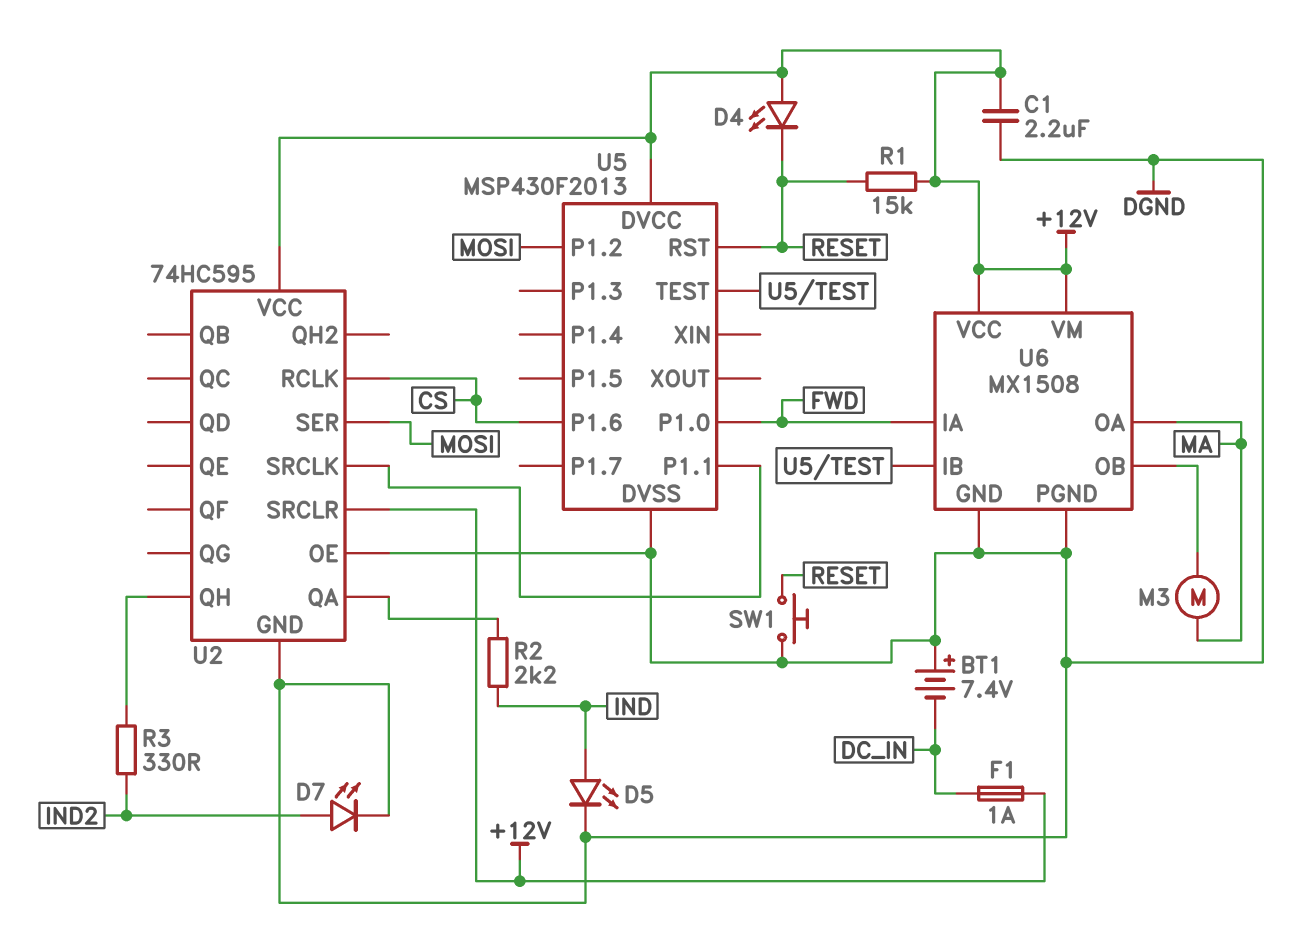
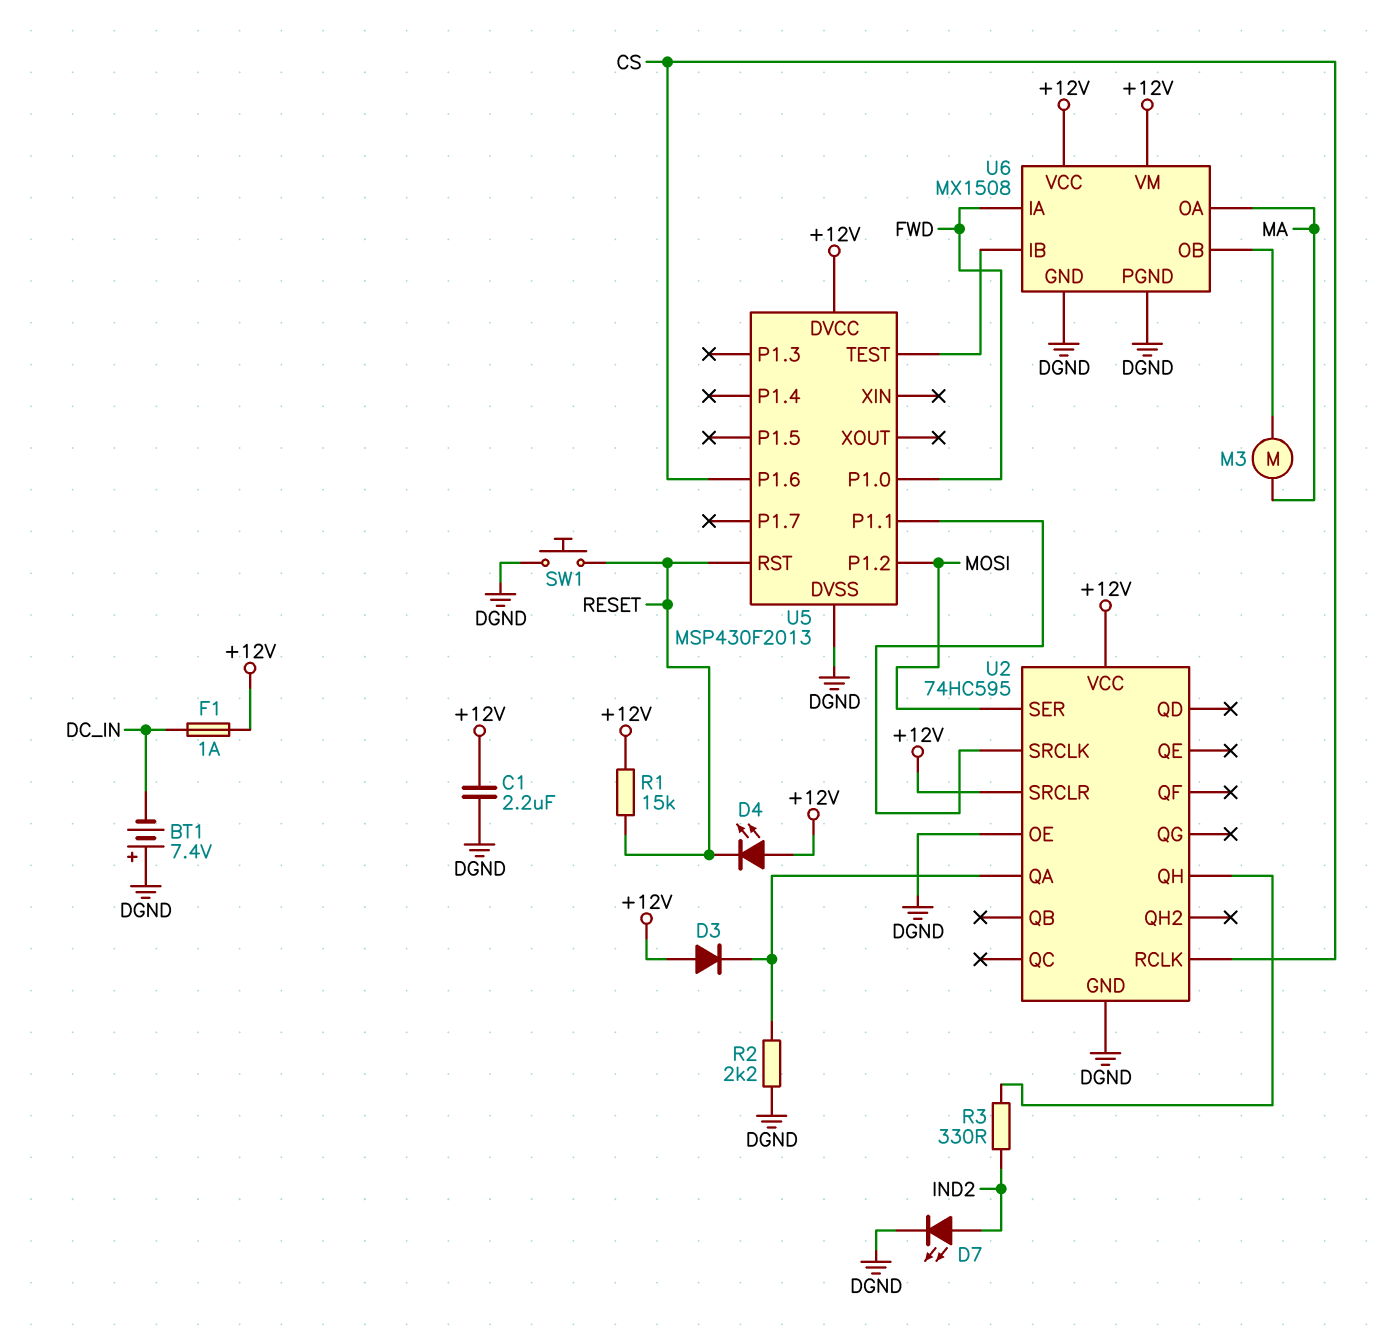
D3: none -> diode (A +12V, K U2/QA)
D5: LED (A IND, K DGND) -> none
R2: 2.2k (IND, U2/QA) -> 2.2k (DGND, U2/QA)

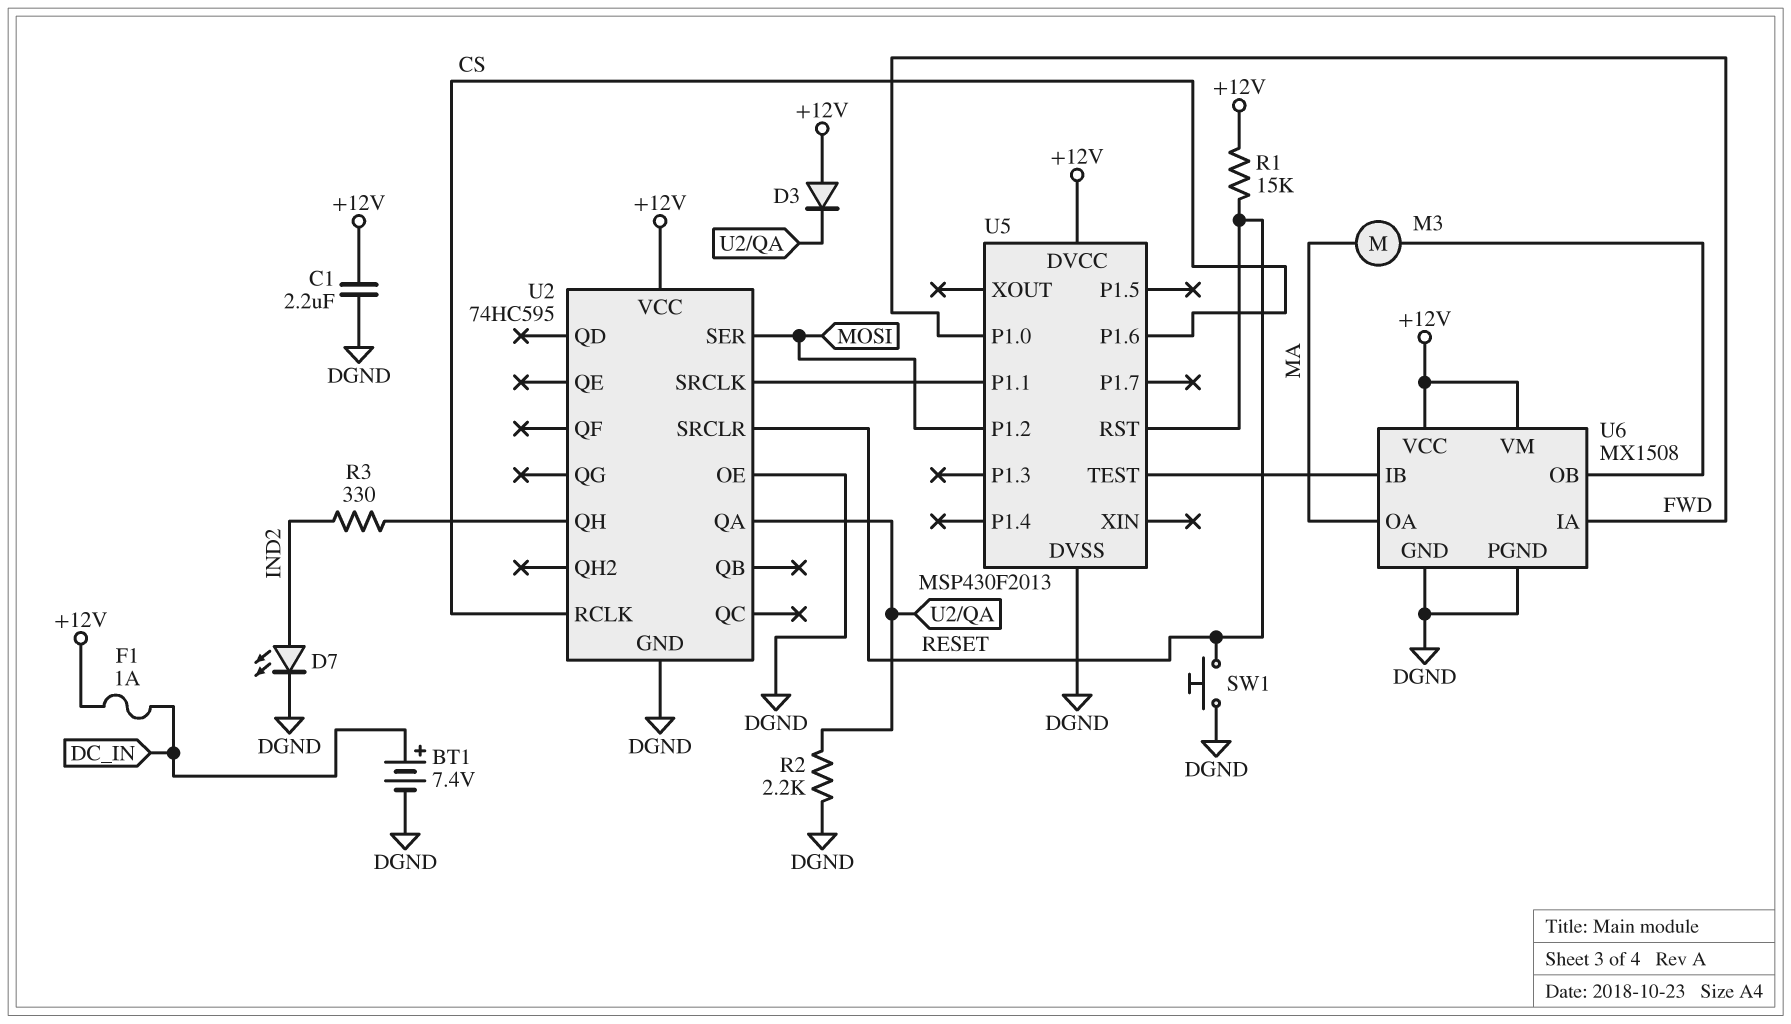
BT1: 7.4V (plus DGND, minus DC_IN) -> 7.4V (plus DC_IN, minus DGND)
D4: LED (A +12V, K RESET) -> none
U2 pin SRCLR: +12V -> RESET

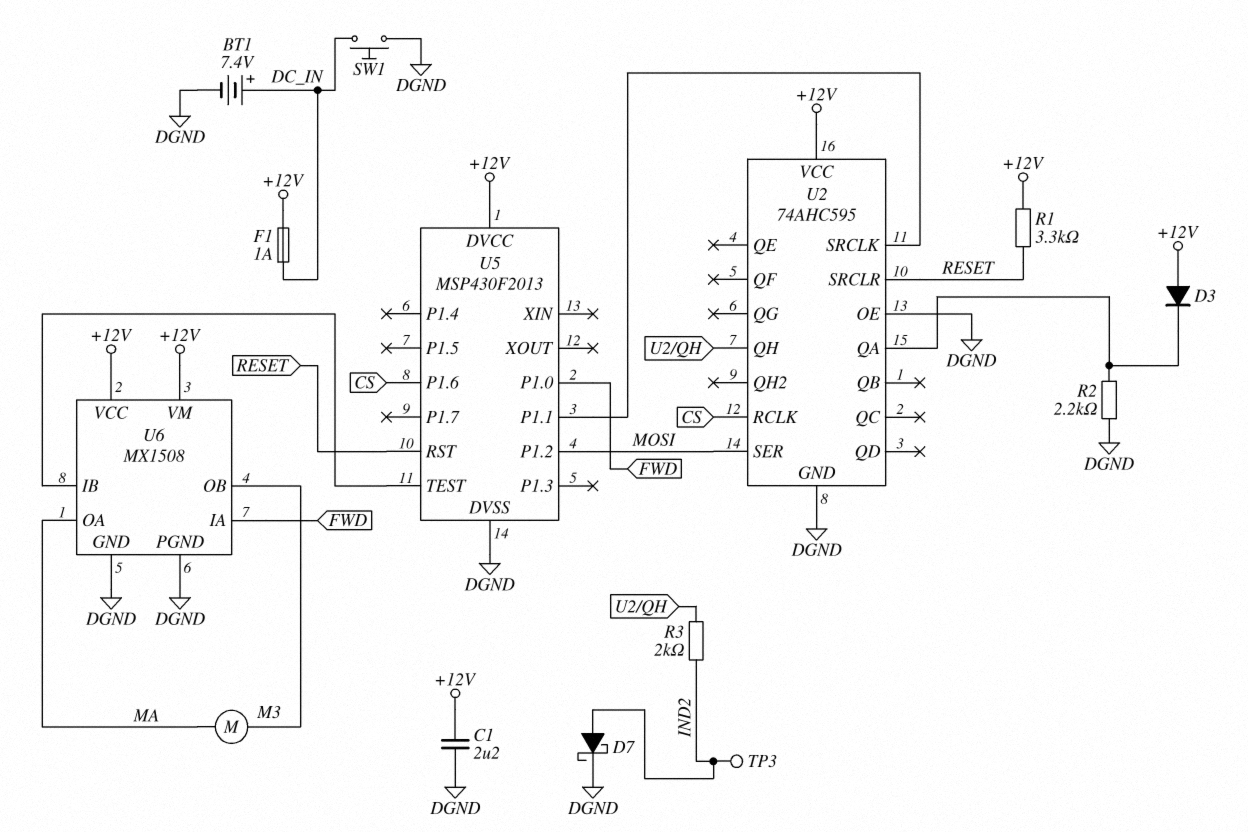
D7: LED (A IND2, K DGND) -> schottky (A IND2, K DGND)
R1: 15k (+12V, RESET) -> 3.3k (+12V, RESET)
R3: 330 (IND2, U2/QH) -> 2k (IND2, U2/QH)
SW1: button (DGND, RESET) -> button (DC_IN, DGND)
TP3: none -> test point (IND2)
U2: 74HC595 -> 74AHC595

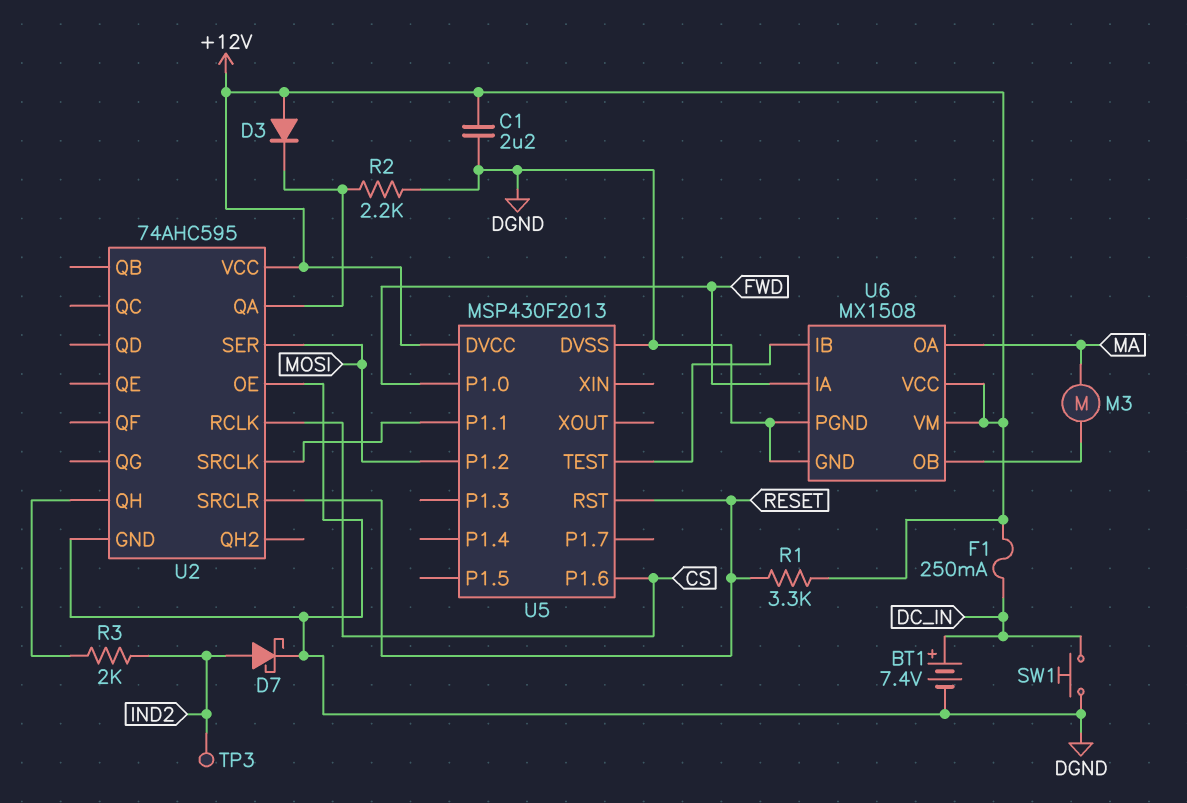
F1: 1A (+12V, DC_IN) -> 250mA (+12V, DC_IN)

